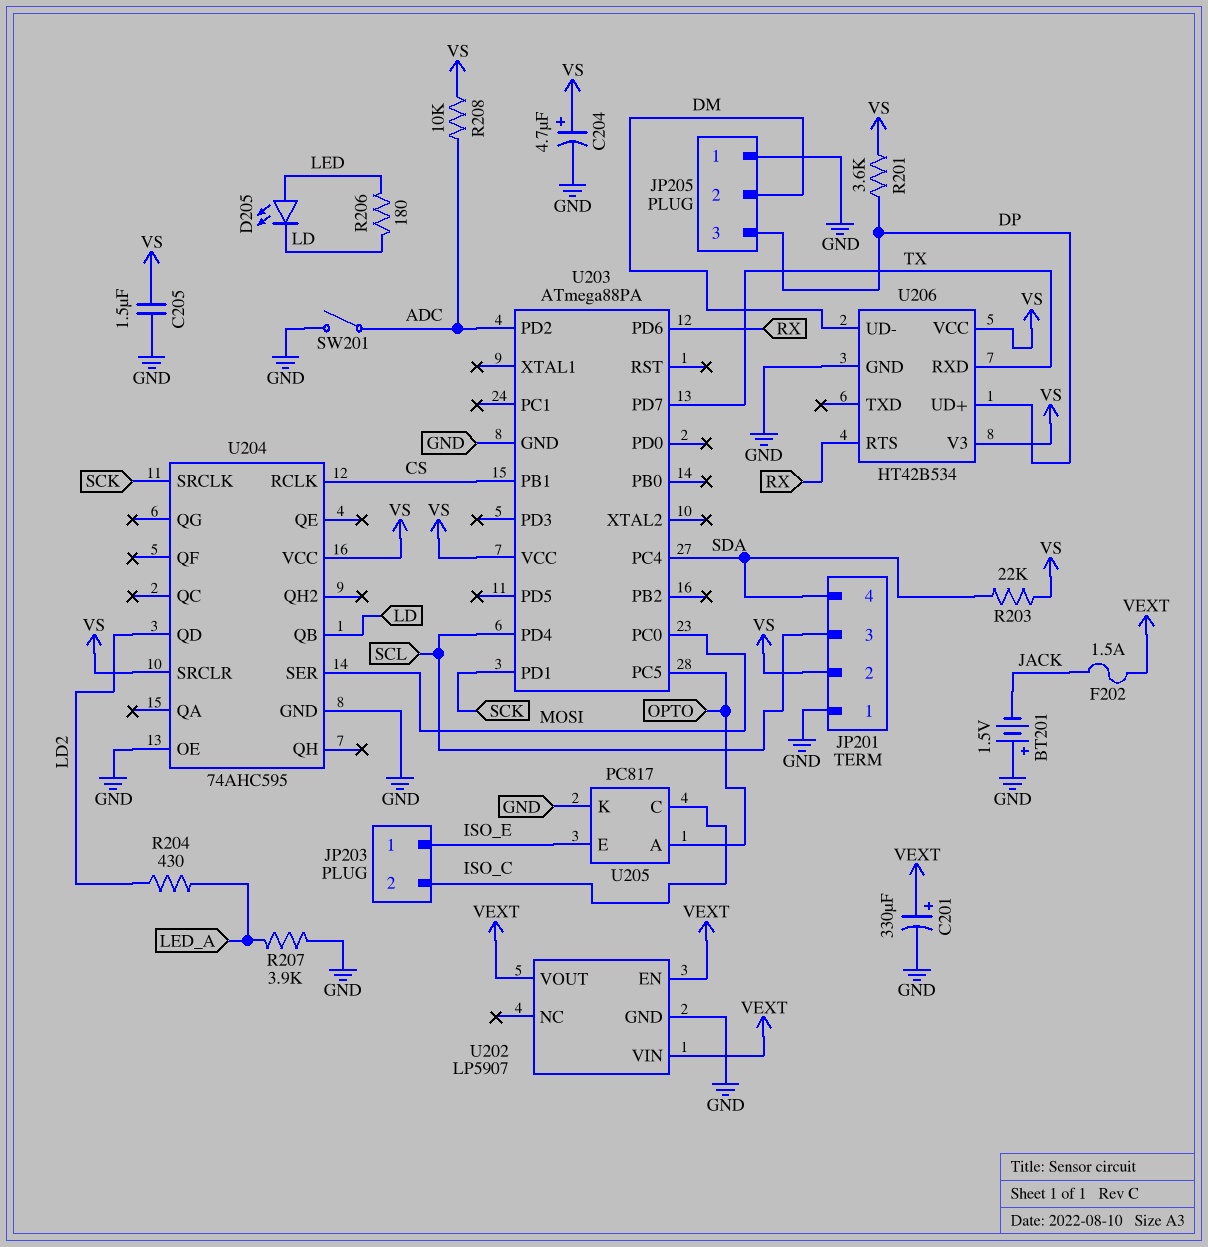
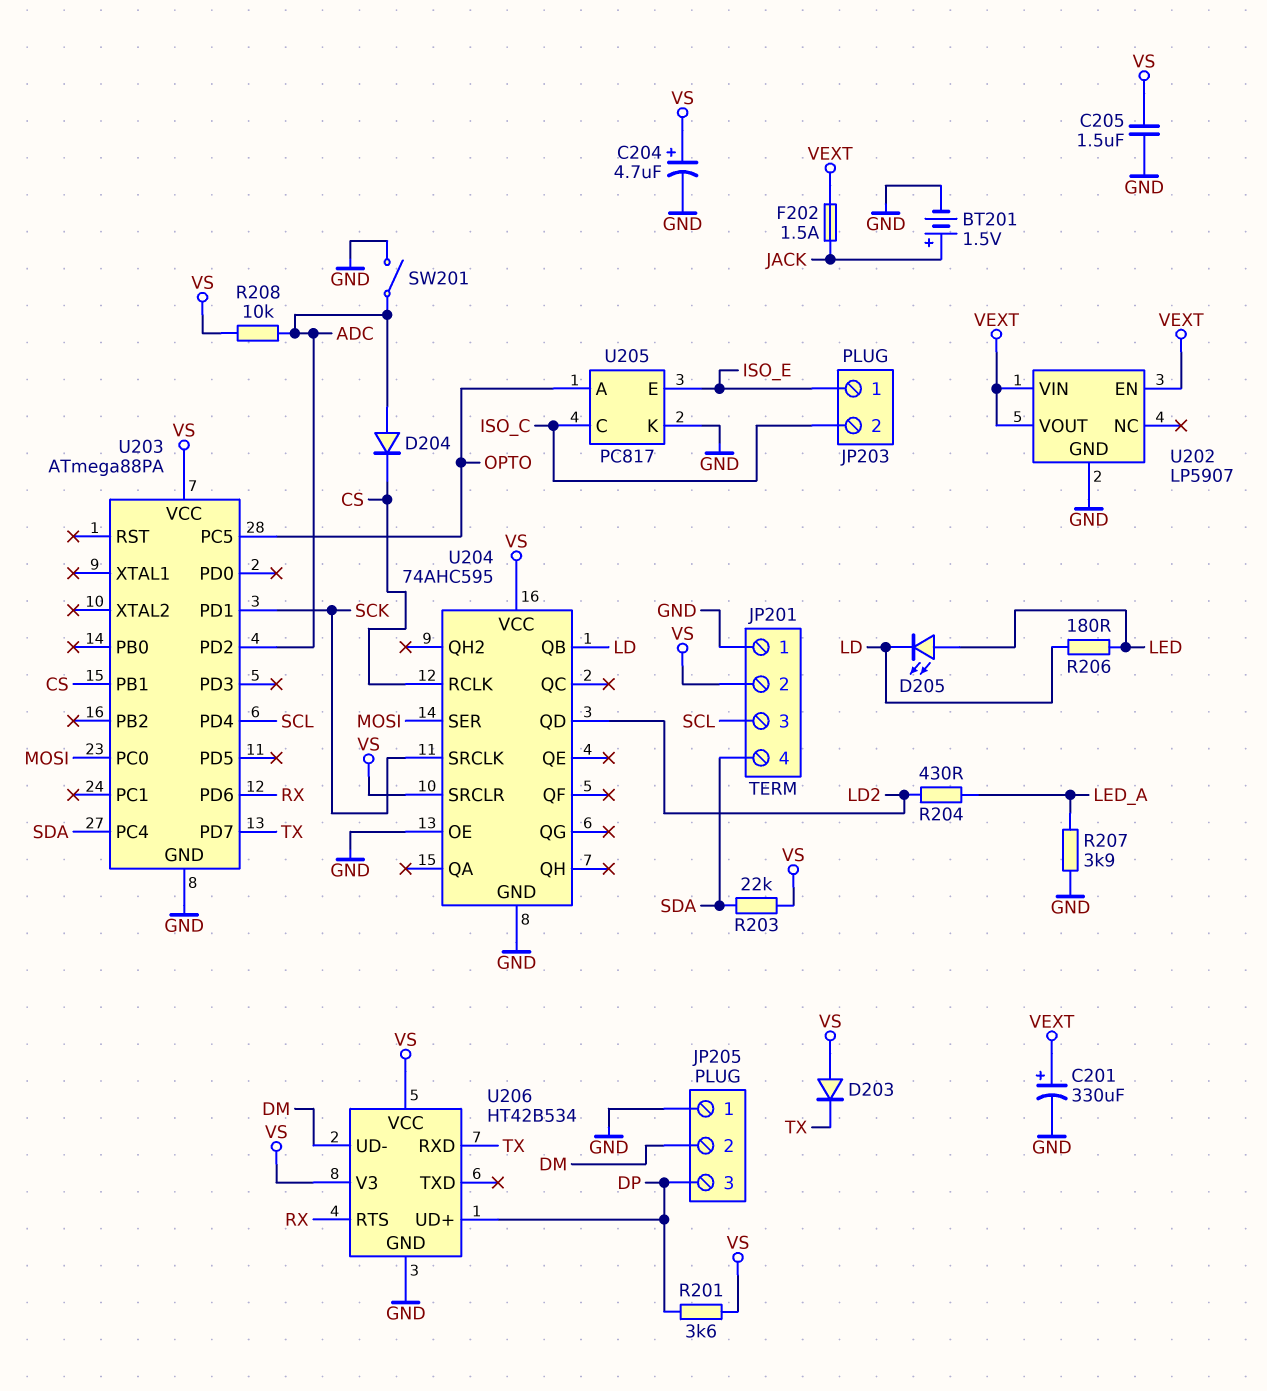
BT201: 1.5V (plus GND, minus JACK) -> 1.5V (plus JACK, minus GND)
D203: none -> diode (A VS, K TX)
D204: none -> diode (A ADC, K CS)

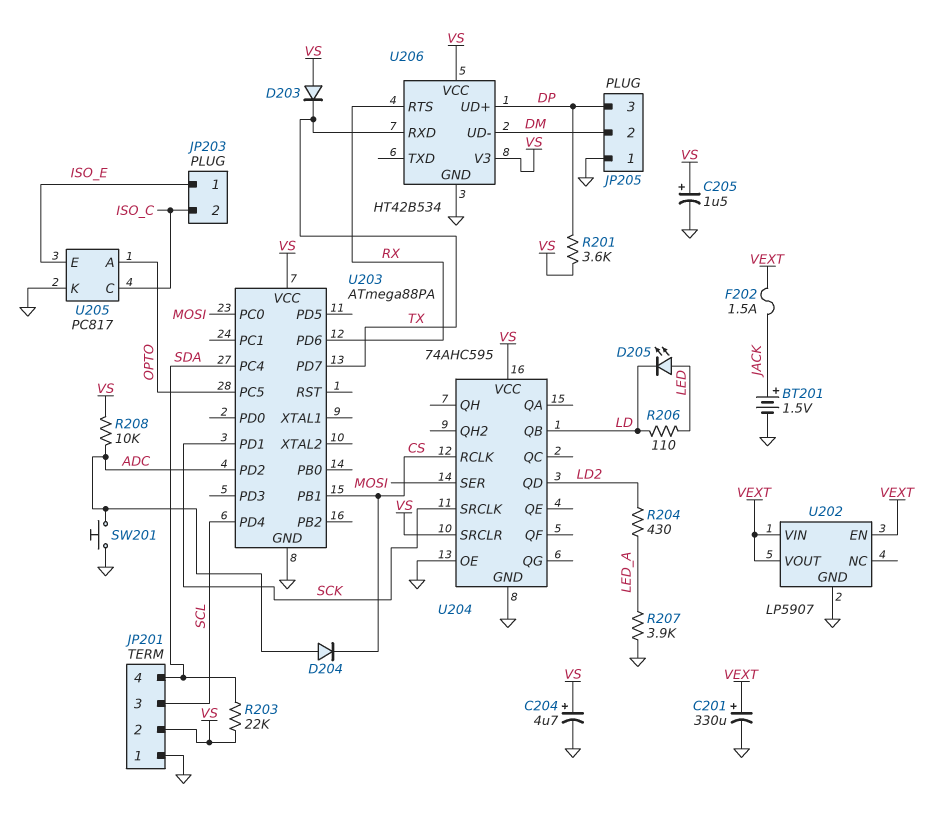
C205: 1.5uF (GND, VS) -> 1.5uF (plus VS, minus GND)
R206: 180 (LD, LED) -> 110 (LD, LED)
SW201: switch (ADC, GND) -> button (ADC, GND)

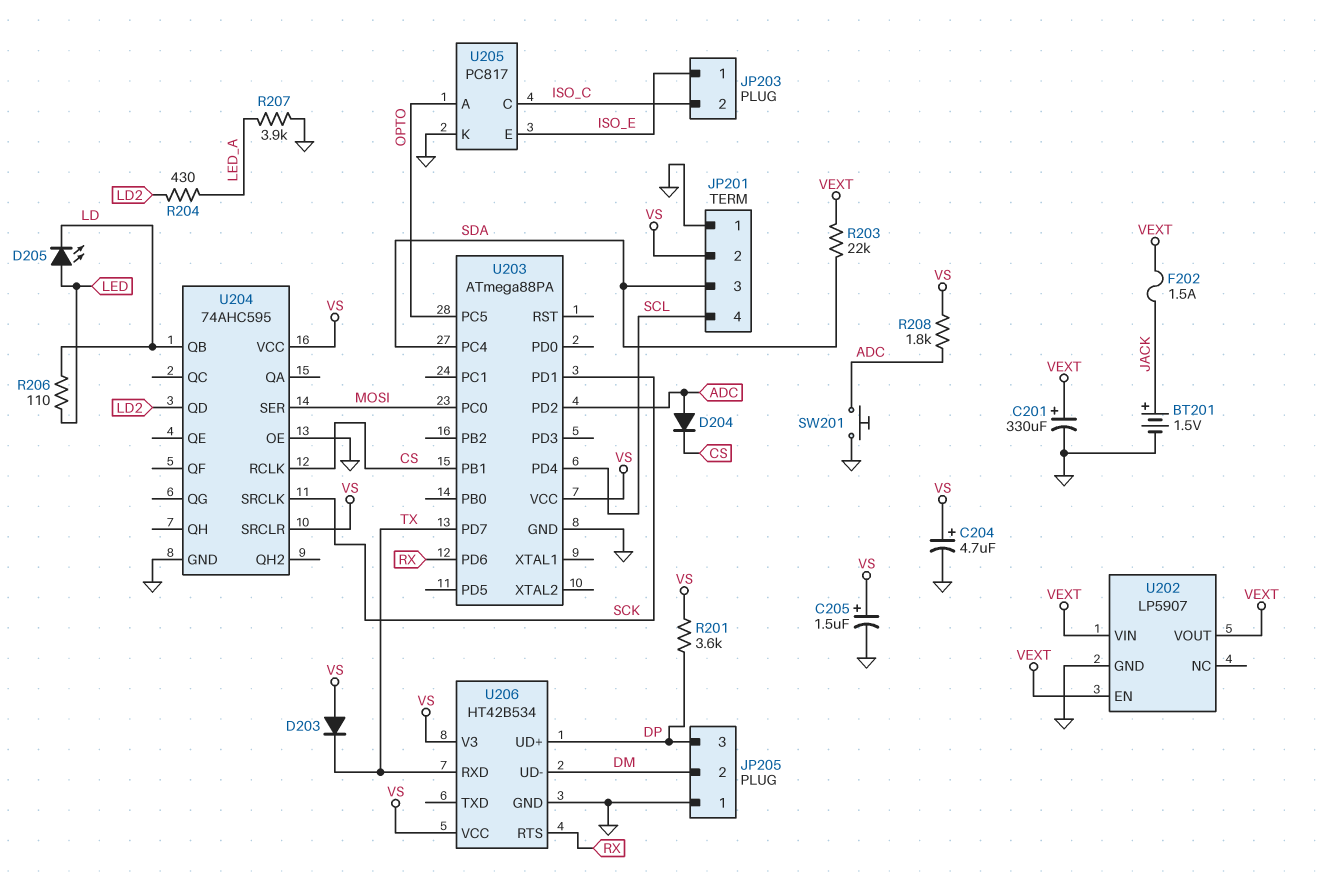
JP201 pin 3: SCL -> SDA
JP201 pin 4: SDA -> SCL
R203: 22k (SDA, VS) -> 22k (SDA, VEXT)
R208: 10k (ADC, VS) -> 1.8k (ADC, VS)

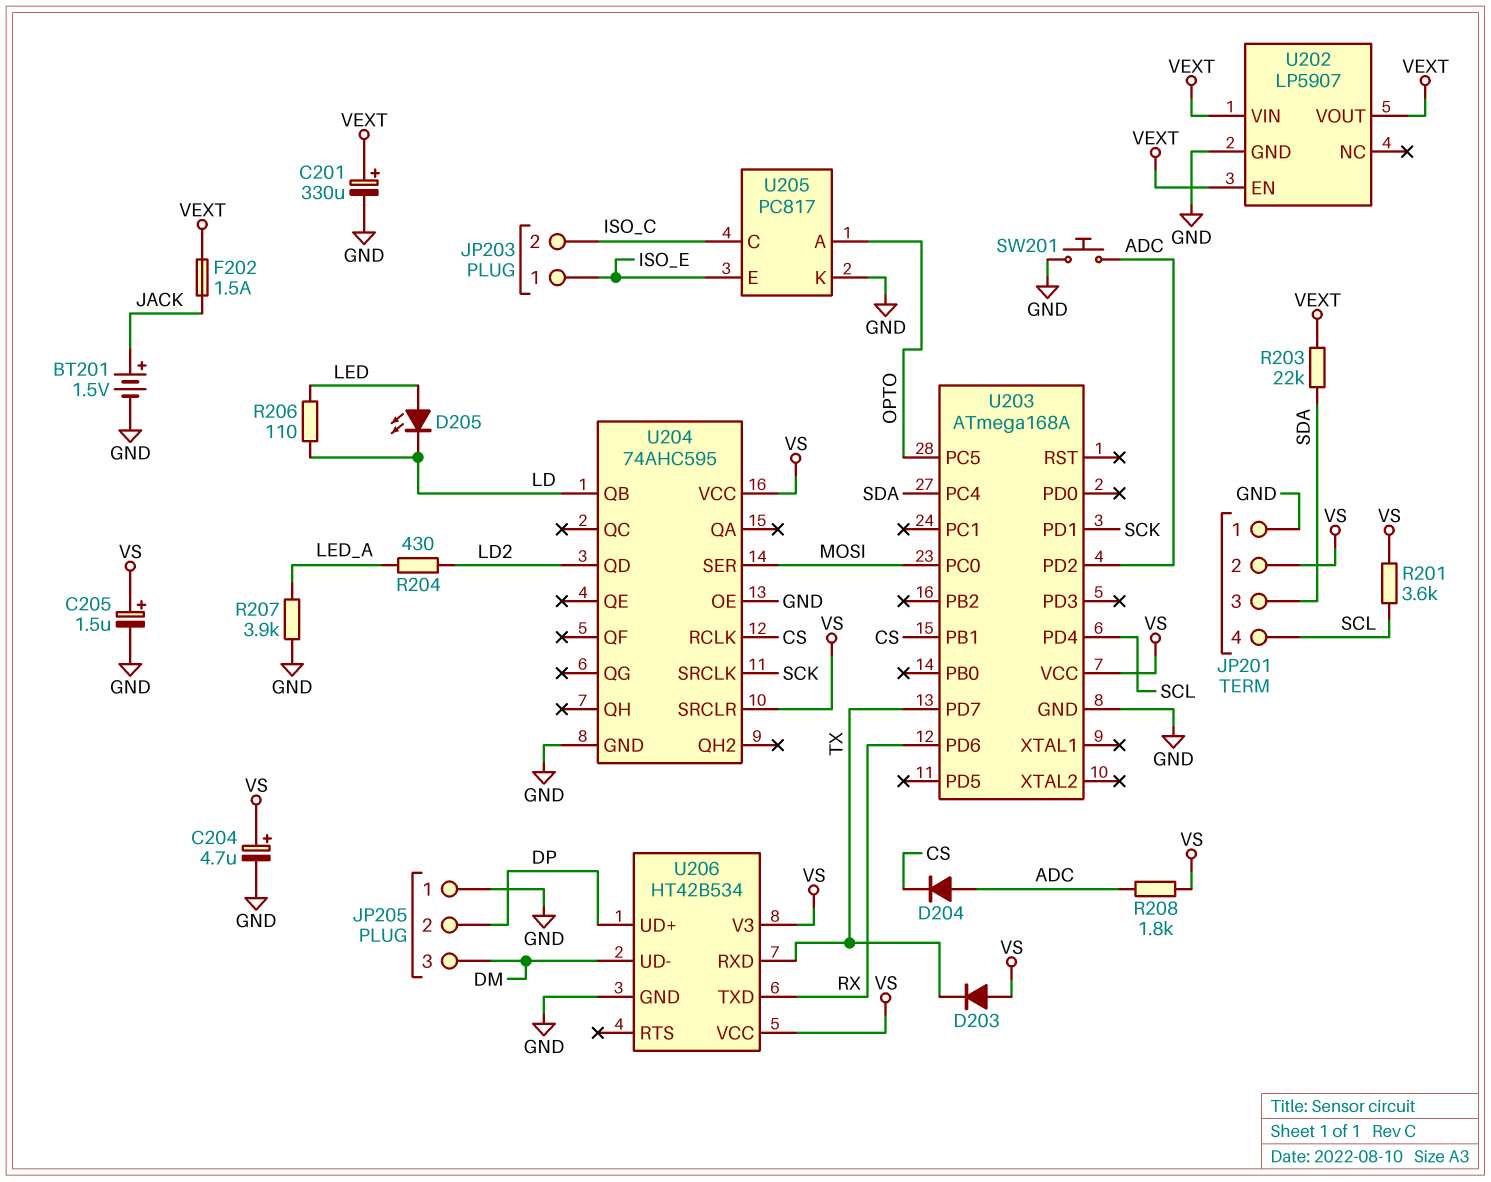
JP205 pin 2: DM -> DP
JP205 pin 3: DP -> DM
R201: 3.6k (DP, VS) -> 3.6k (SCL, VS)
U203: ATmega88PA -> ATmega168A
U206 pin RTS: RX -> none
U206 pin TXD: none -> RX

